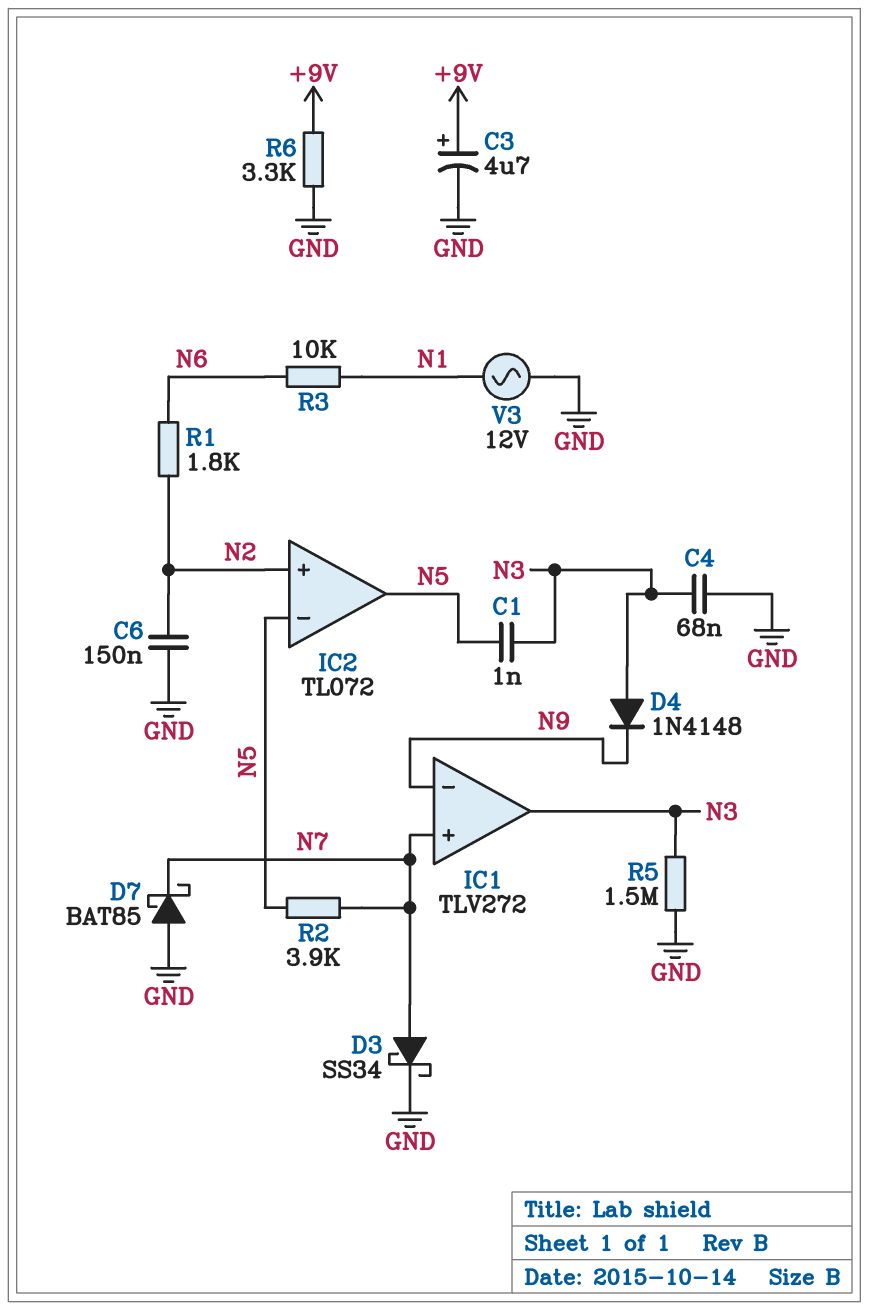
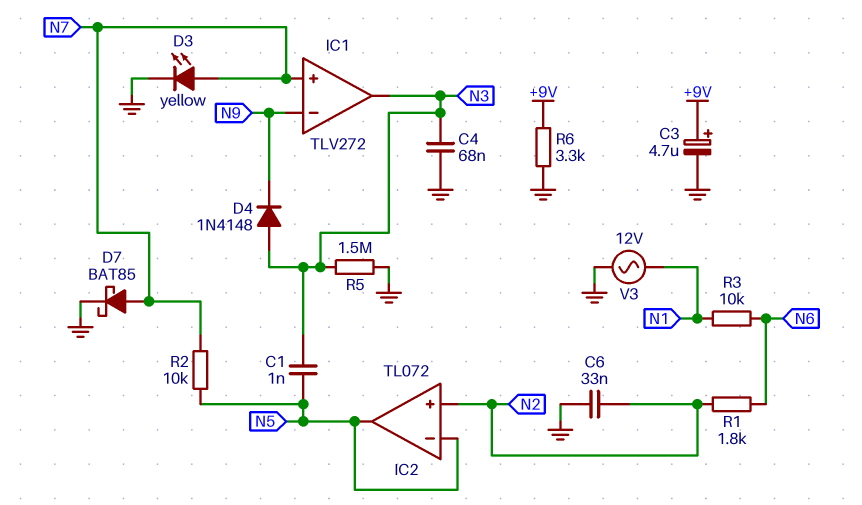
C6: 150nF (GND, N2) -> 33nF (GND, N2)
D3: schottky SS34 (A N7, K GND) -> LED yellow (A N7, K GND)
D7: schottky BAT85 (A GND, K N7) -> schottky BAT85 (A N7, K GND)
R2: 3.9k (N5, N7) -> 10k (N5, N7)

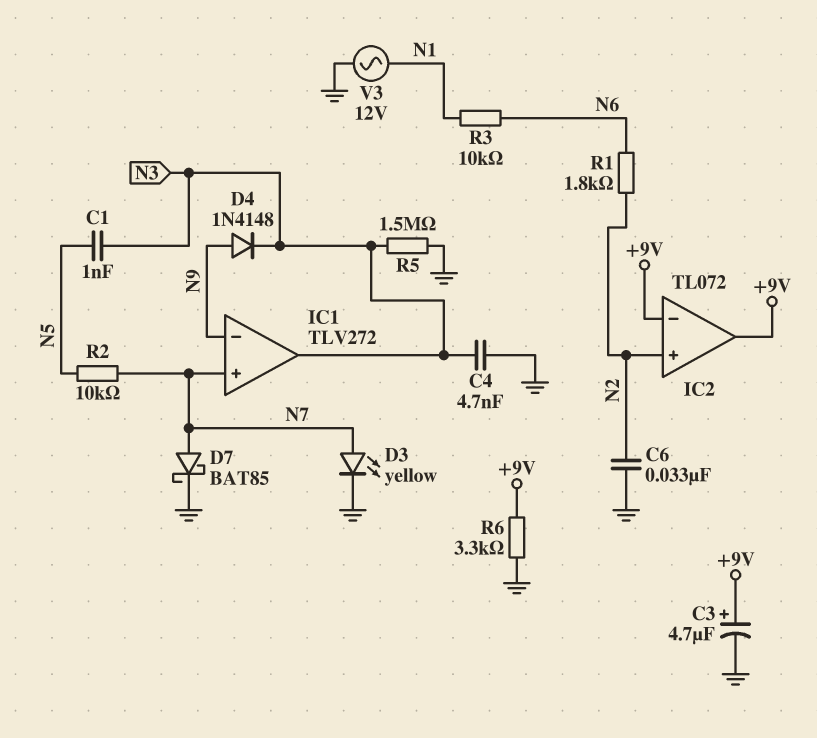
C4: 68nF (GND, N3) -> 4.7nF (GND, N3)
D4: diode 1N4148 (A N3, K N9) -> diode 1N4148 (A N9, K N3)
IC2 pin in-: N5 -> +9V
IC2 pin out: N5 -> +9V

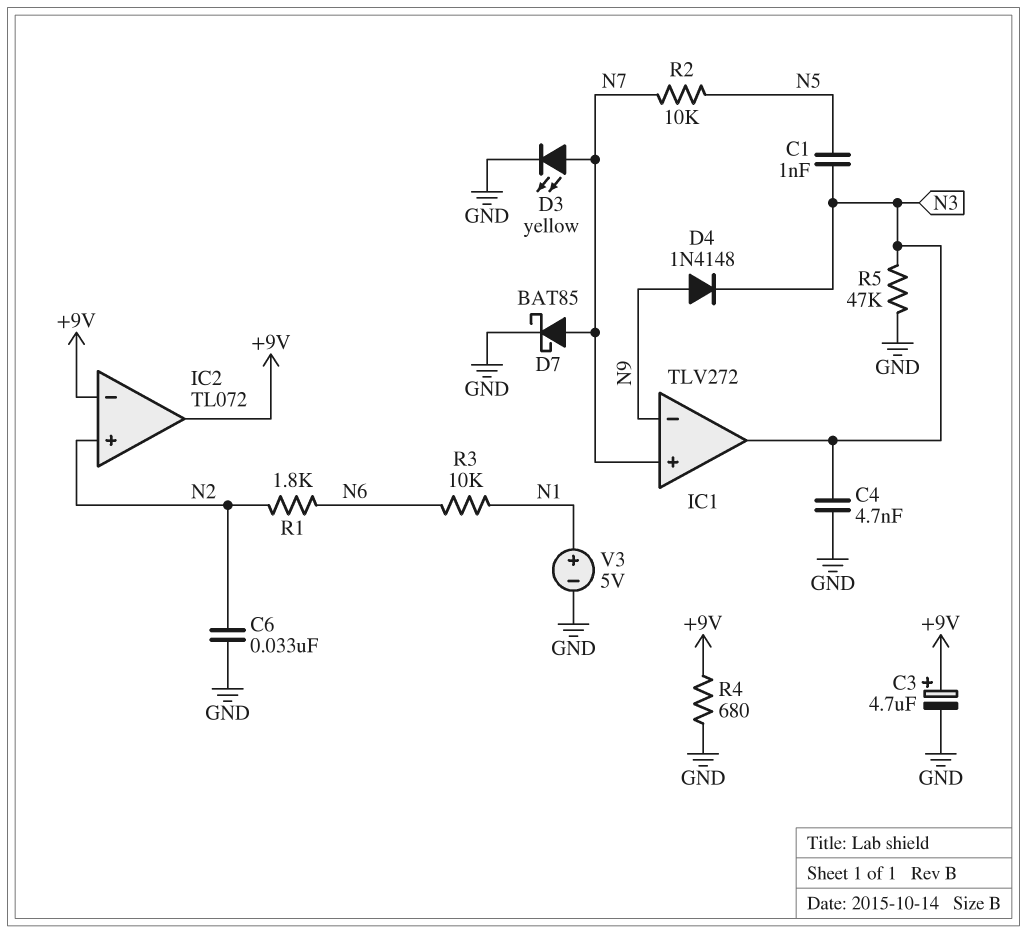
R4: none -> 680 (+9V, GND)
R5: 1.5M (GND, N3) -> 47k (GND, N3)
R6: 3.3k (+9V, GND) -> none
V3: AC 12V (GND, N1) -> 5V (plus N1, minus GND)

